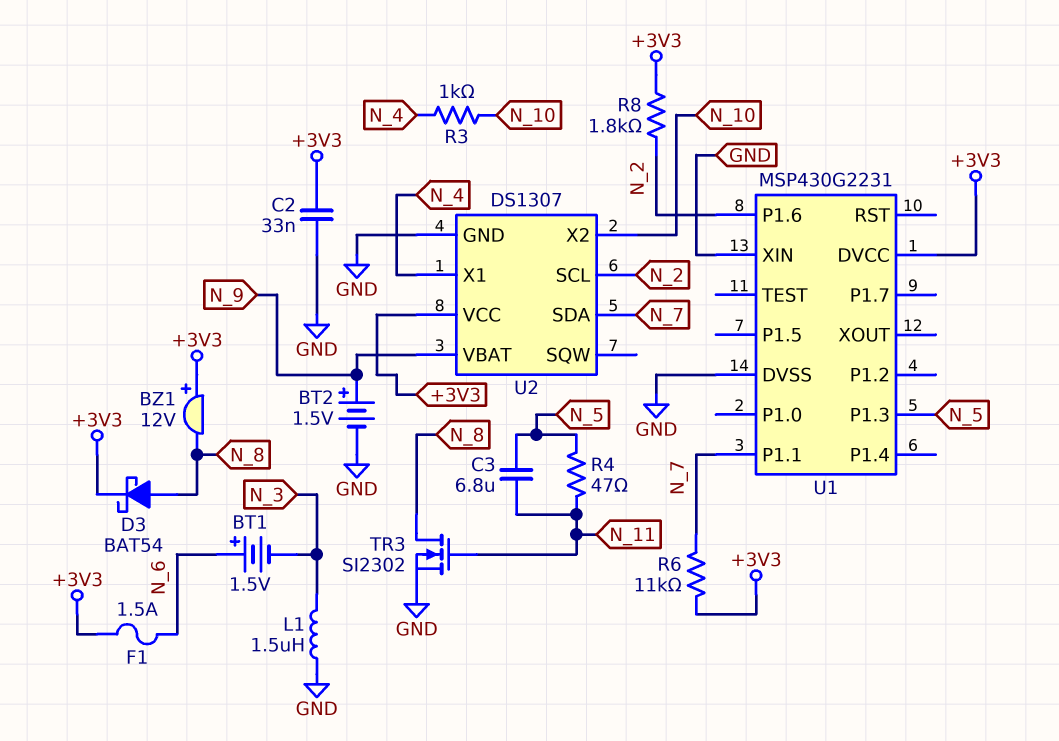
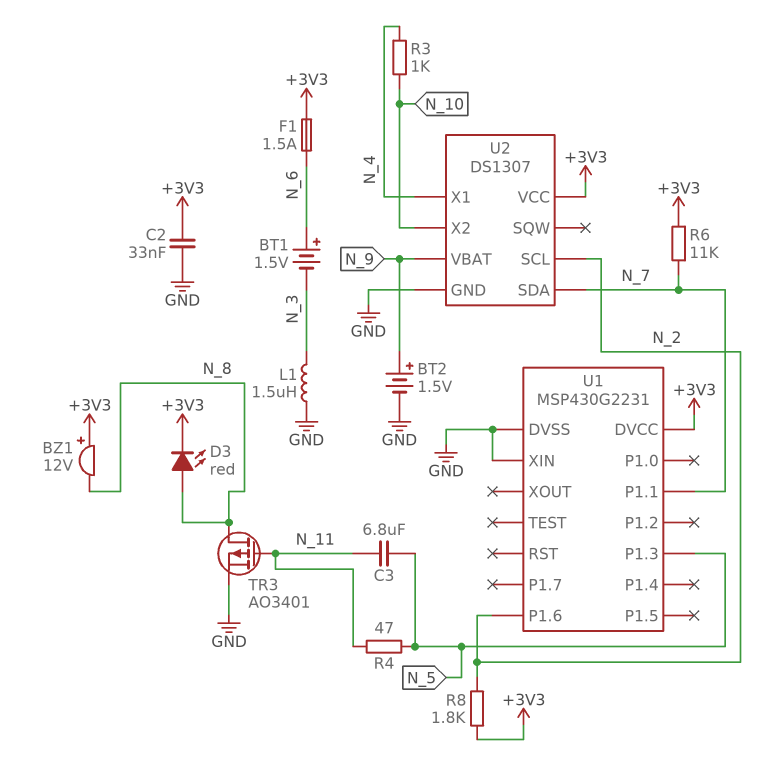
D3: schottky BAT54 (A N_8, K +3V3) -> LED red (A N_8, K +3V3)
TR3: NMOS SI2302 (G N_11, D N_8, S GND) -> PMOS AO3401 (G N_11, D N_8, S GND)

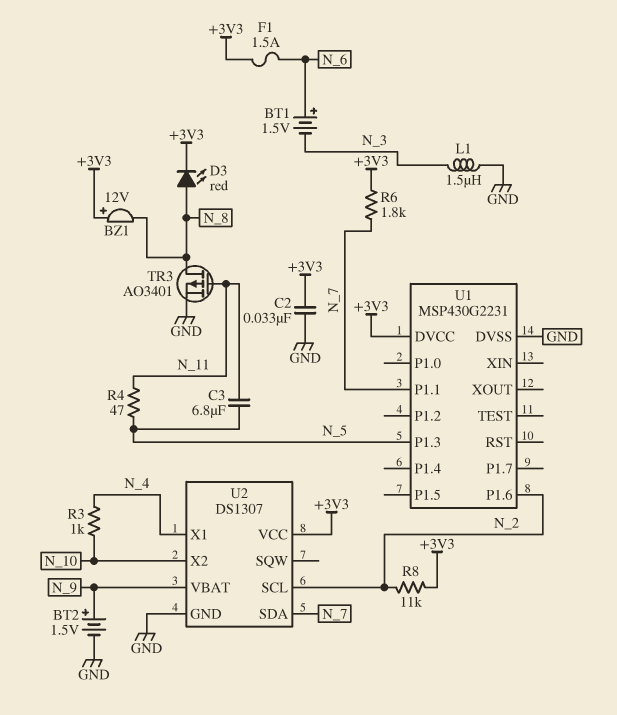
R6: 11k (+3V3, N_7) -> 1.8k (+3V3, N_7)
R8: 1.8k (+3V3, N_2) -> 11k (+3V3, N_2)
U1 pin XIN: GND -> none

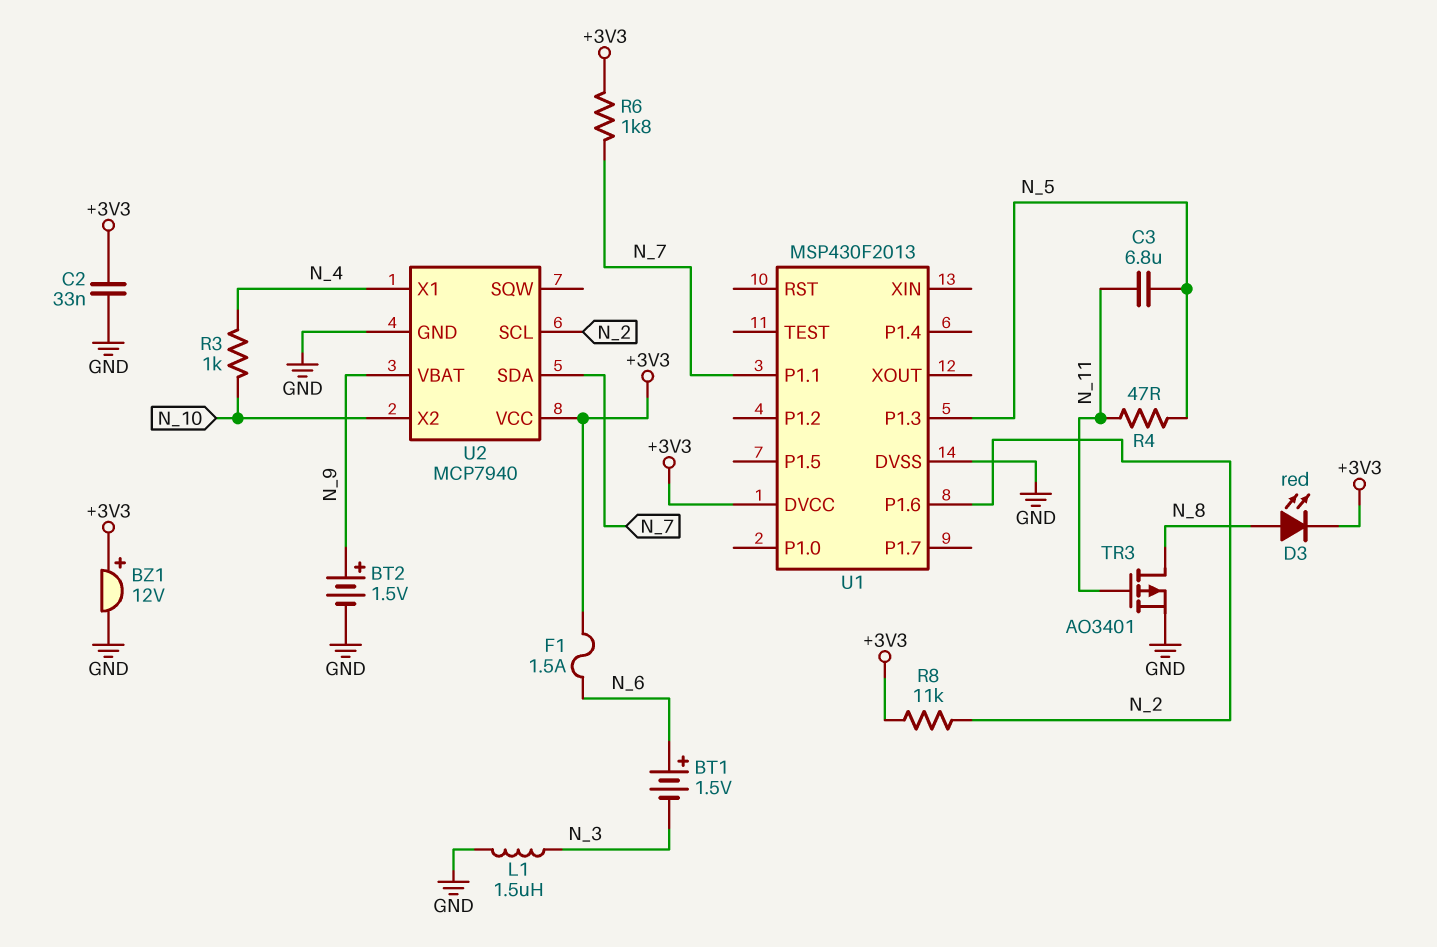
BZ1: buzzer 12V (plus +3V3, minus N_8) -> buzzer 12V (plus +3V3, minus GND)
U1: MSP430G2231 -> MSP430F2013
U2: DS1307 -> MCP7940

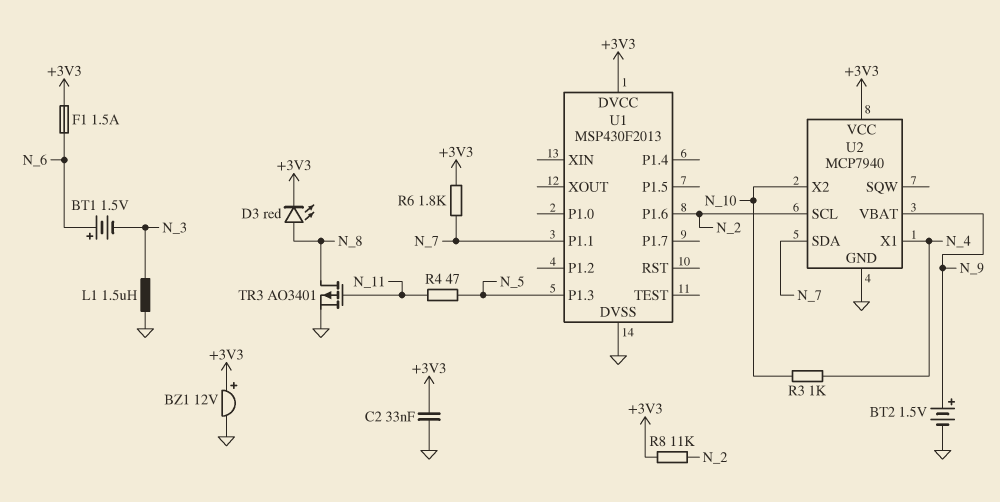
C3: 6.8uF (N_5, N_11) -> none

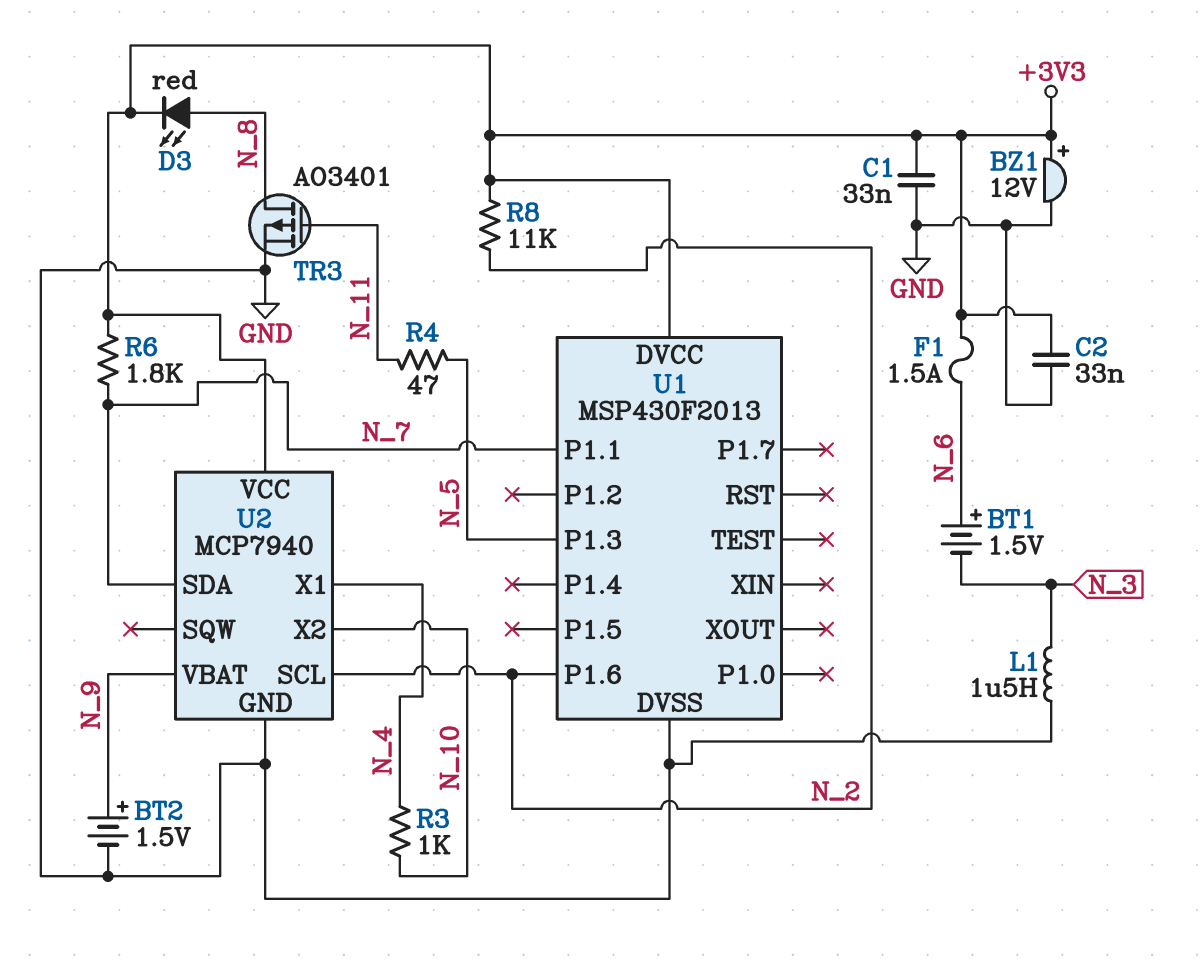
C1: none -> 33nF (+3V3, GND)

